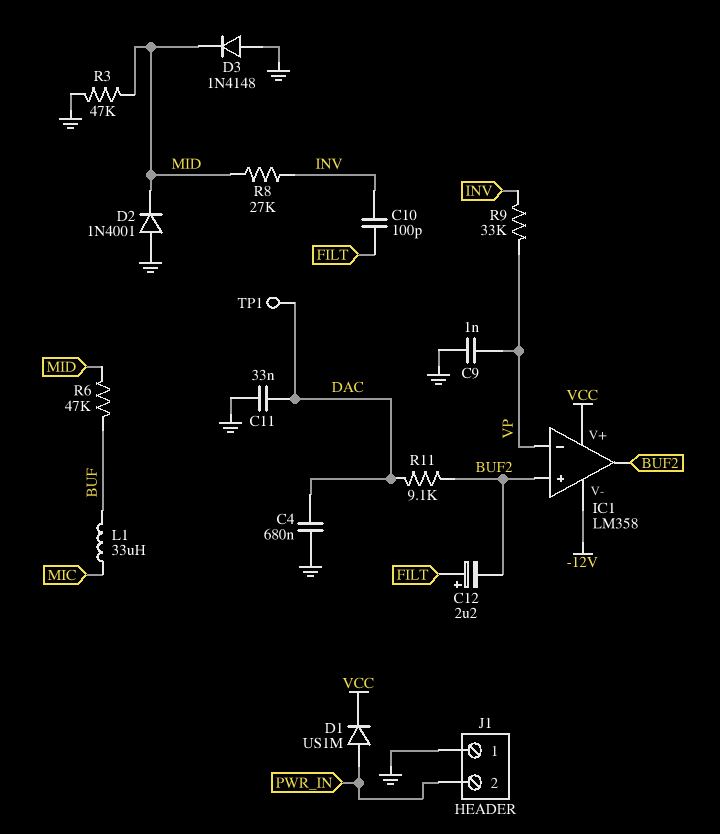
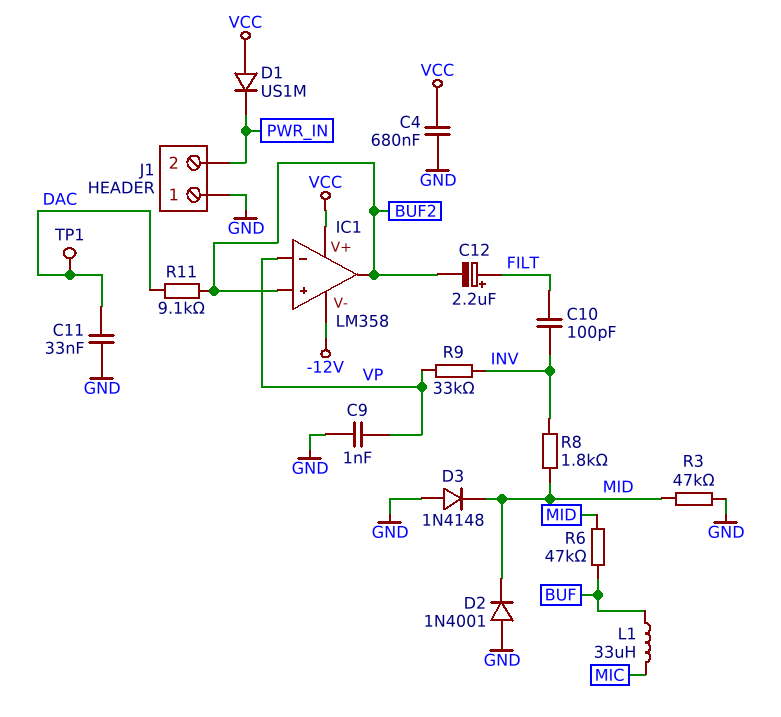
C4: 680nF (DAC, GND) -> 680nF (GND, VCC)
D1: diode US1M (A PWR_IN, K VCC) -> diode US1M (A VCC, K PWR_IN)
R8: 27k (INV, MID) -> 1.8k (INV, MID)

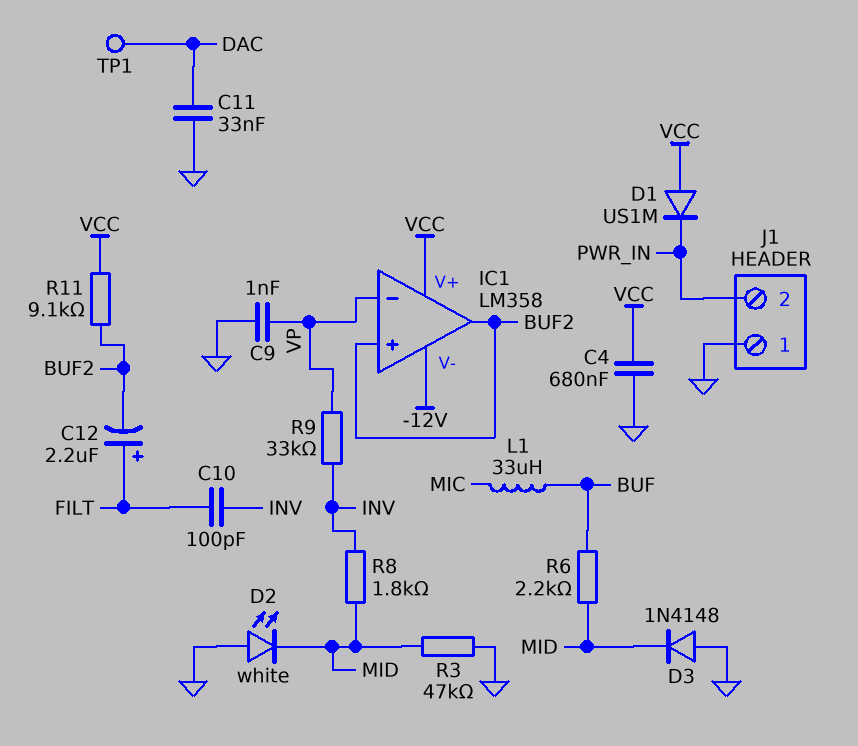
D2: diode 1N4001 (A GND, K MID) -> LED white (A GND, K MID)
R6: 47k (BUF, MID) -> 2.2k (BUF, MID)
R11: 9.1k (BUF2, DAC) -> 9.1k (BUF2, VCC)

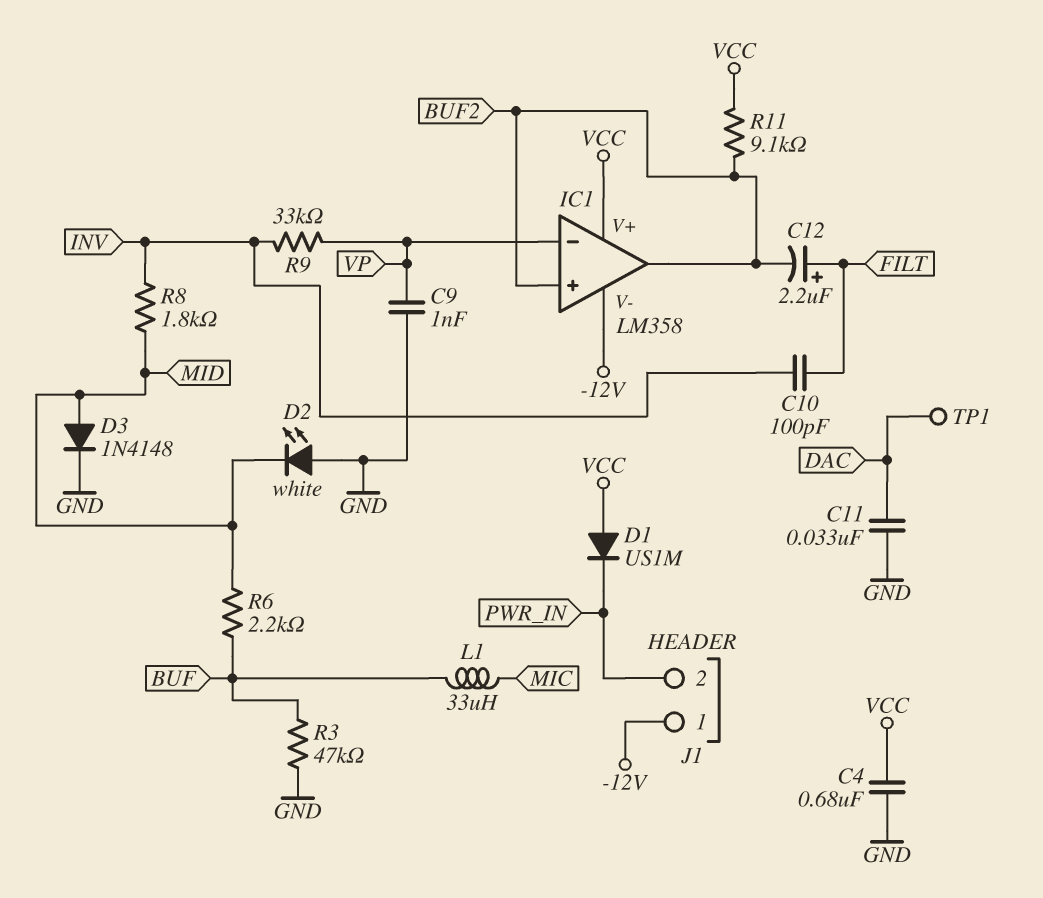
D3: diode 1N4148 (A GND, K MID) -> diode 1N4148 (A MID, K GND)
J1 pin 1: GND -> -12V
R3: 47k (GND, MID) -> 47k (BUF, GND)

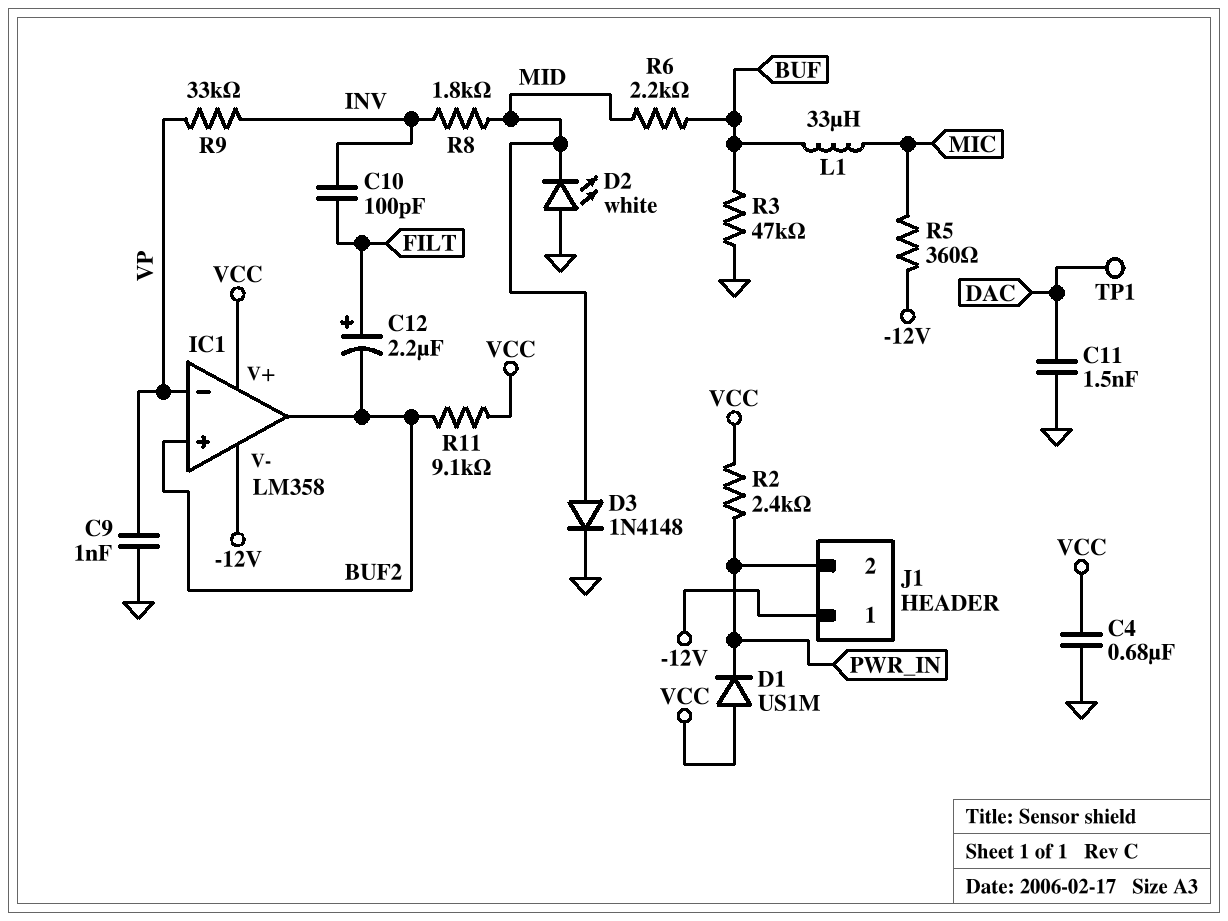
C11: 33nF (DAC, GND) -> 1.5nF (DAC, GND)
R2: none -> 2.4k (PWR_IN, VCC)
R5: none -> 360 (-12V, MIC)

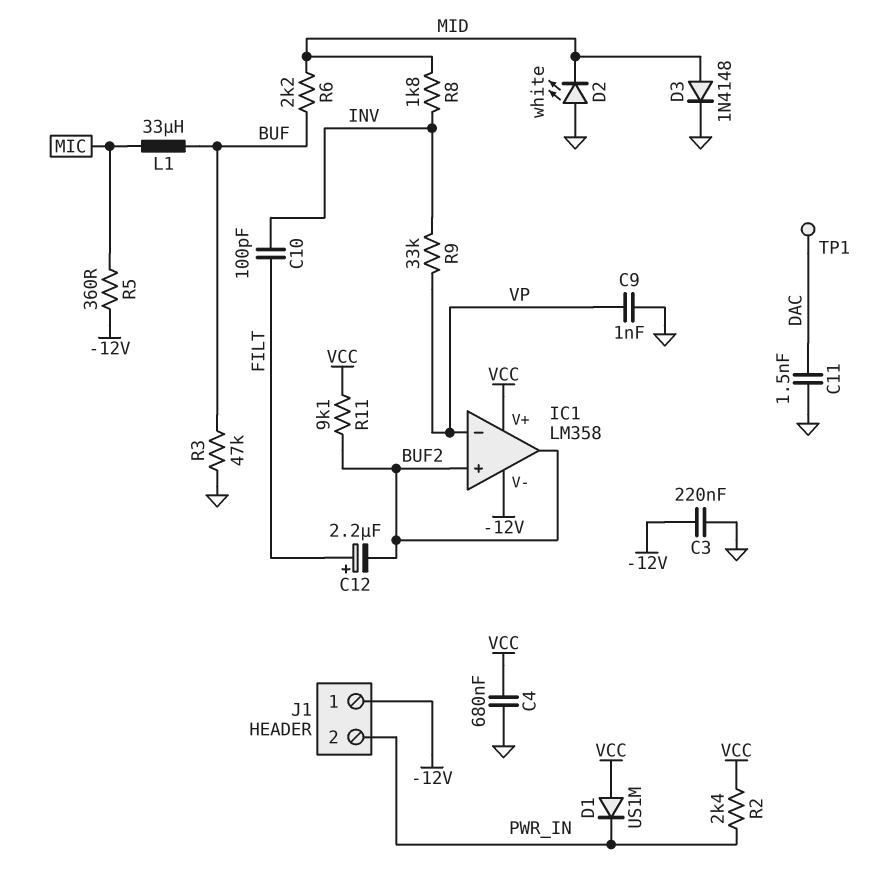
C3: none -> 220nF (-12V, GND)

